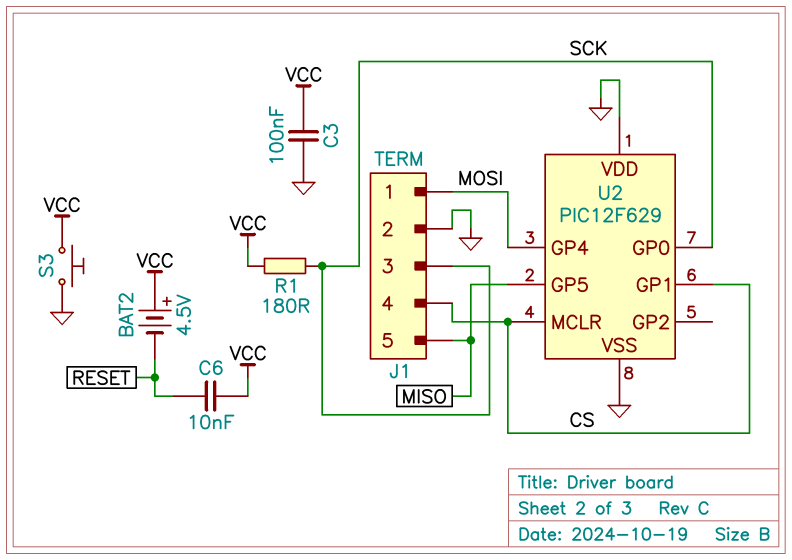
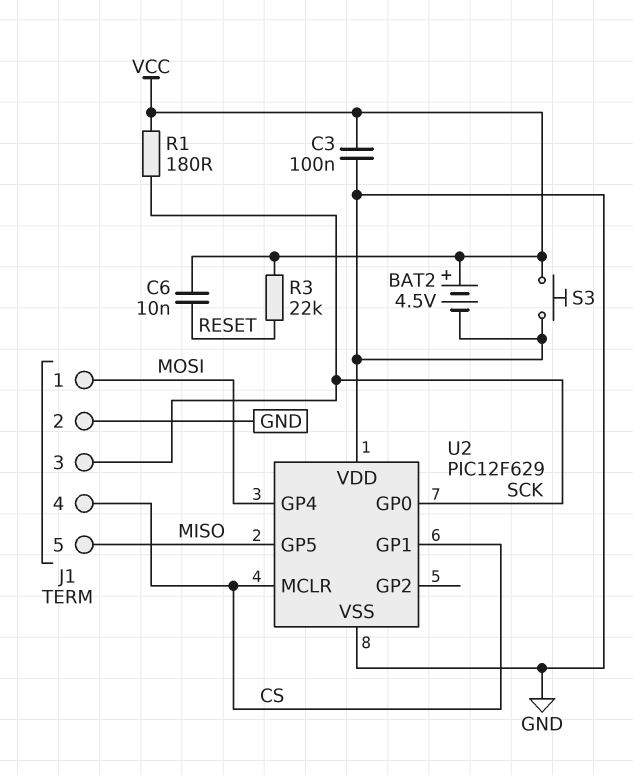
BAT2: 4.5V (plus VCC, minus RESET) -> 4.5V (plus VCC, minus GND)
R3: none -> 22k (RESET, VCC)

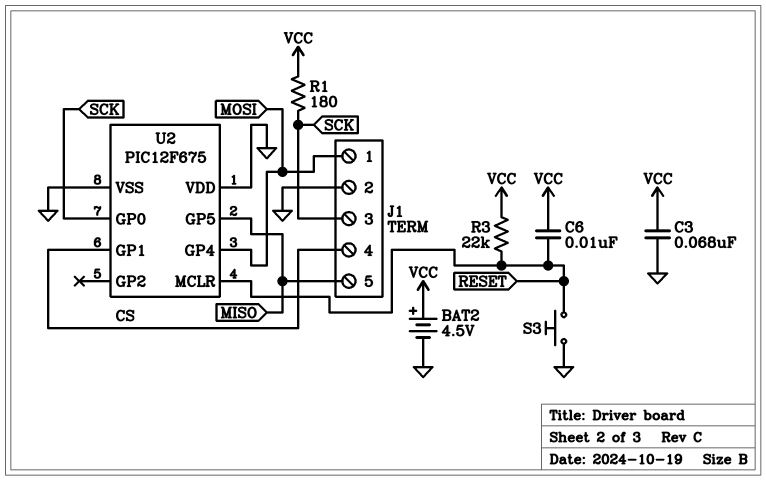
C3: 100nF (GND, VCC) -> 68nF (GND, VCC)
S3: button (GND, VCC) -> button (GND, RESET)
U2: PIC12F629 -> PIC12F675
U2 pin MCLR: CS -> RESET

